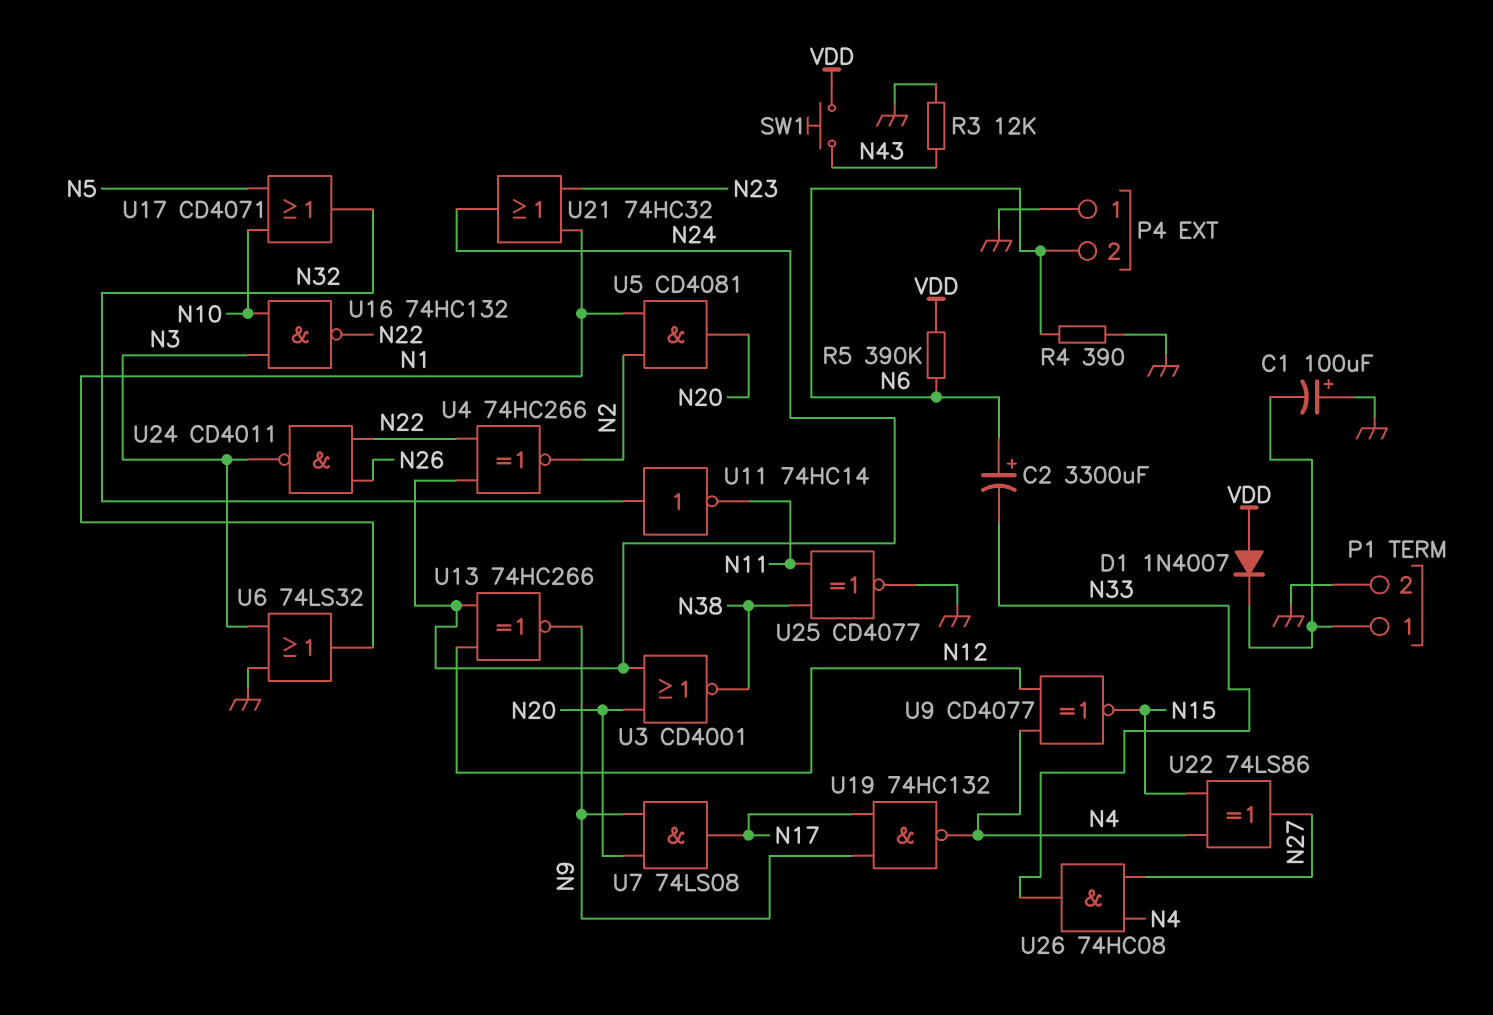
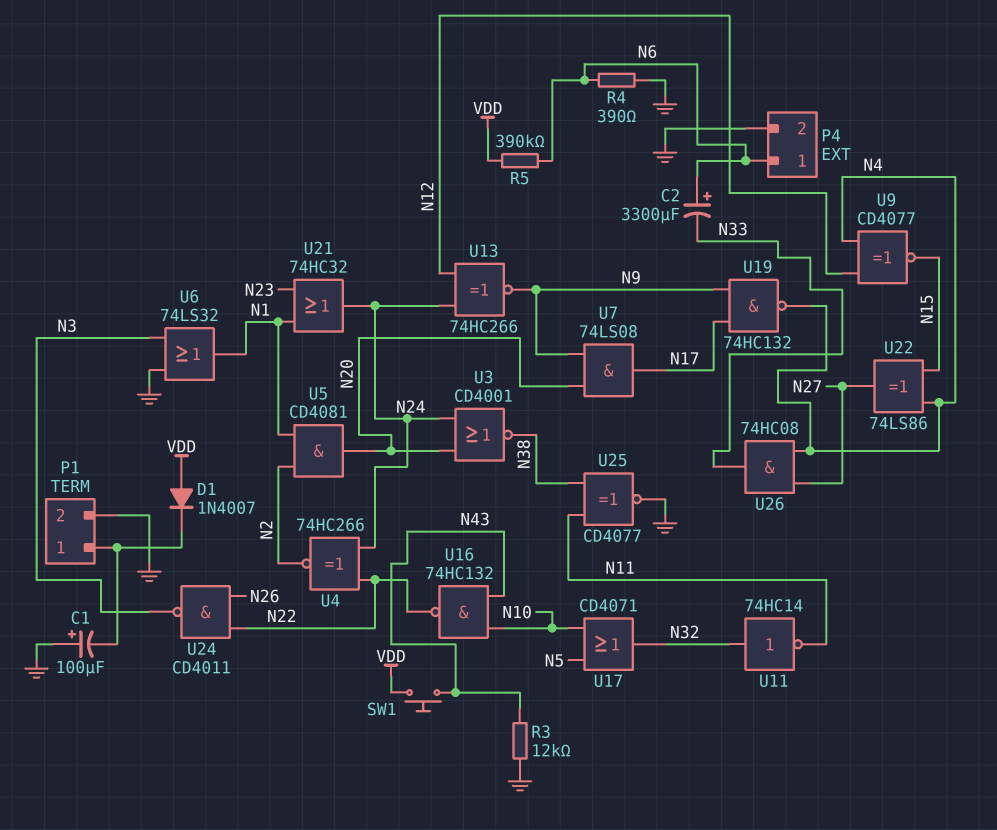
P4 pin 1: GND -> N6
P4 pin 2: N6 -> GND
U16: NAND 74HC132 (in N3, in N10, out N22) -> NAND 74HC132 (in N10, in N43, out N22)

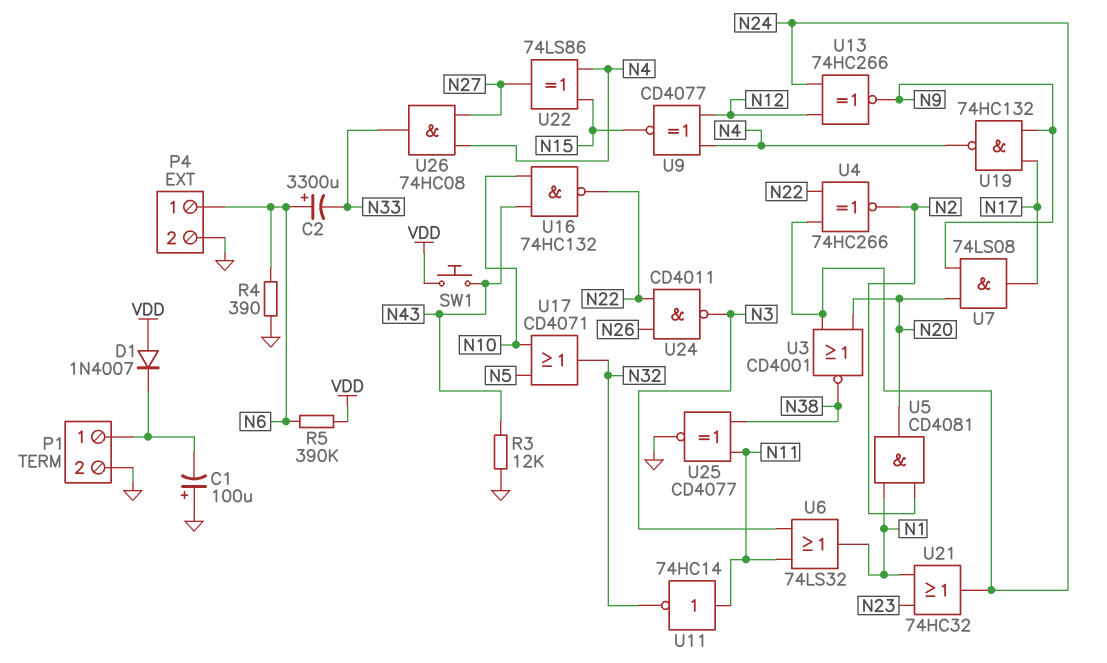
U6: OR 74LS32 (in GND, in N3, out N1) -> OR 74LS32 (in N3, in N11, out N1)
U11: NOT 74HC14 (in N32, out N11) -> NOT 74HC14 (in N11, out N32)

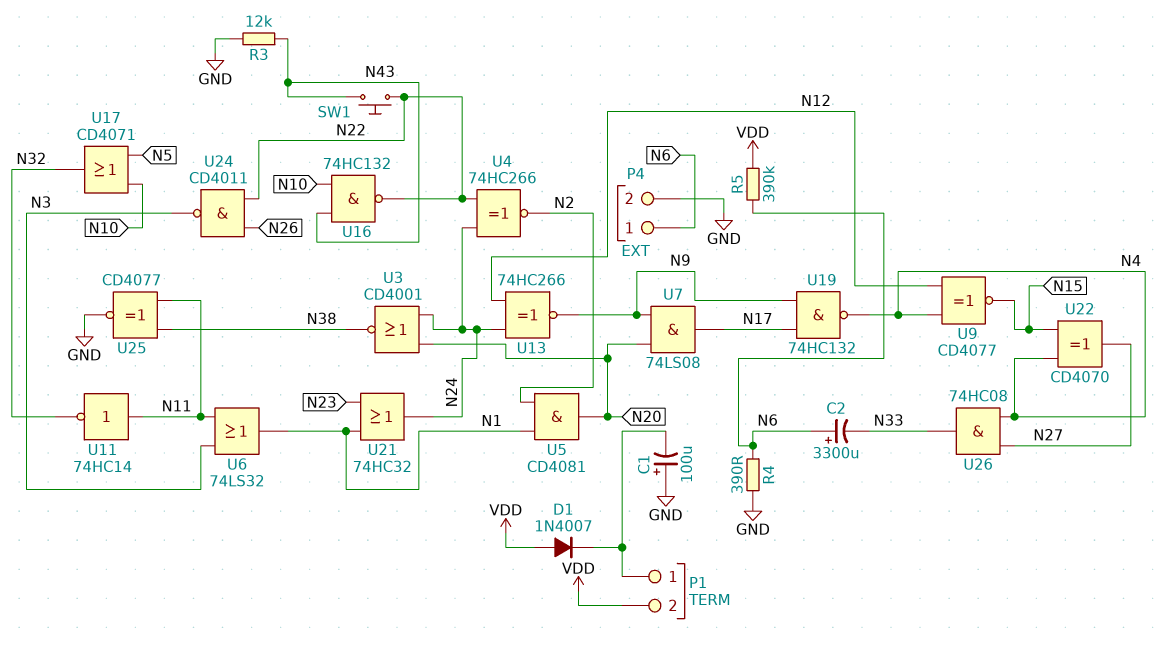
P1 pin 2: GND -> VDD
SW1: button (N43, VDD) -> button (N22, N43)
U22: XOR 74LS86 (in N4, in N15, out N27) -> XOR CD4070 (in N4, in N15, out N27)

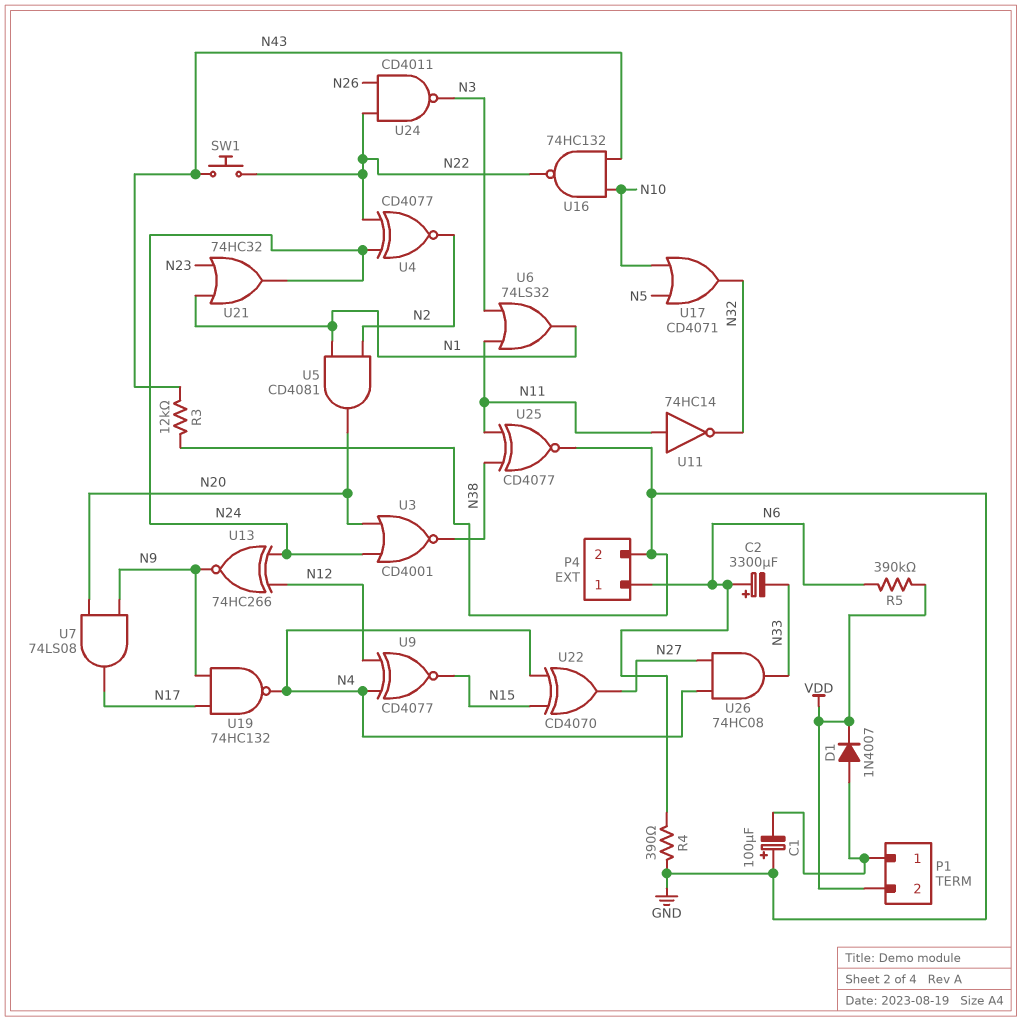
D1: diode 1N4007 (A VDD, K P1/1) -> diode 1N4007 (A P1/1, K VDD)
U4: XNOR 74HC266 (in N22, in N24, out N2) -> XNOR CD4077 (in N22, in N24, out N2)

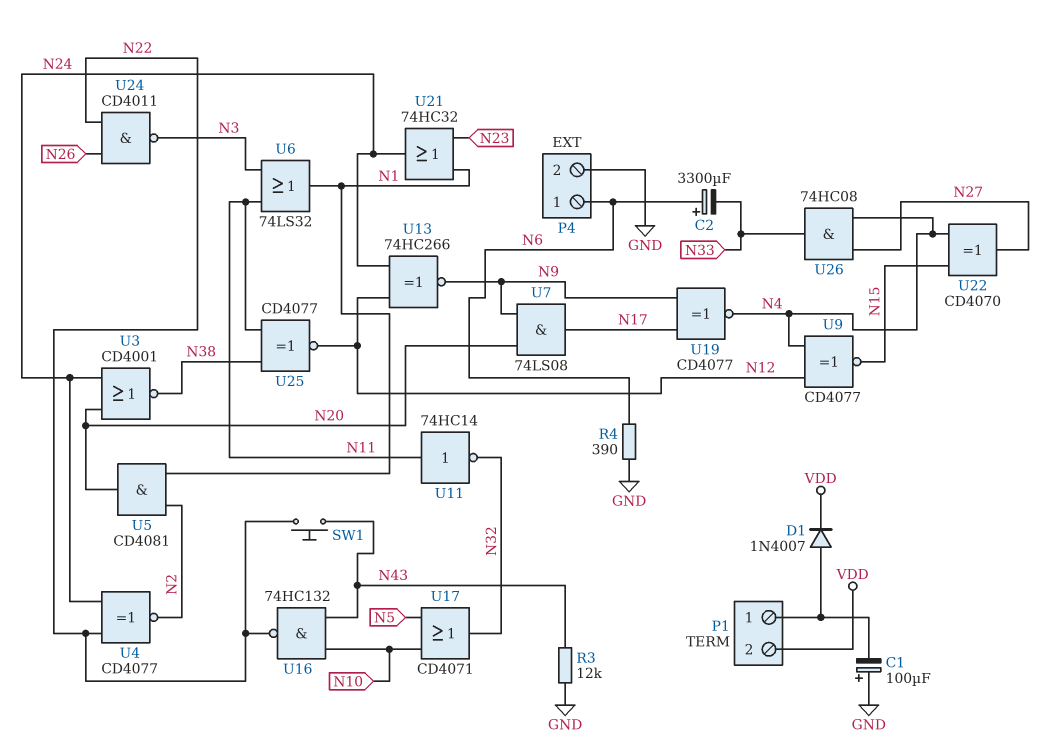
R5: 390k (N6, VDD) -> none
U19: NAND 74HC132 (in N9, in N17, out N4) -> XNOR CD4077 (in N9, in N17, out N4)
U25: XNOR CD4077 (in N11, in N38, out GND) -> XNOR CD4077 (in N11, in N38, out N12)

